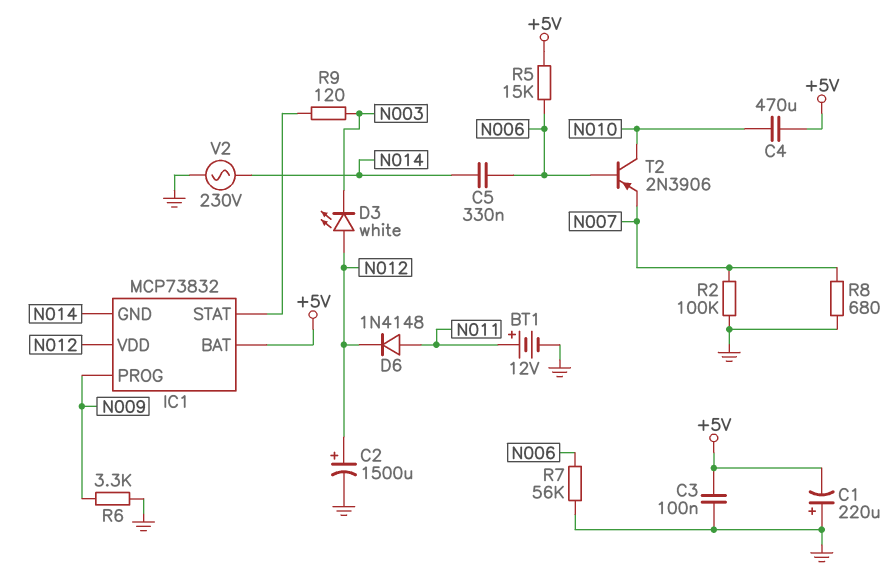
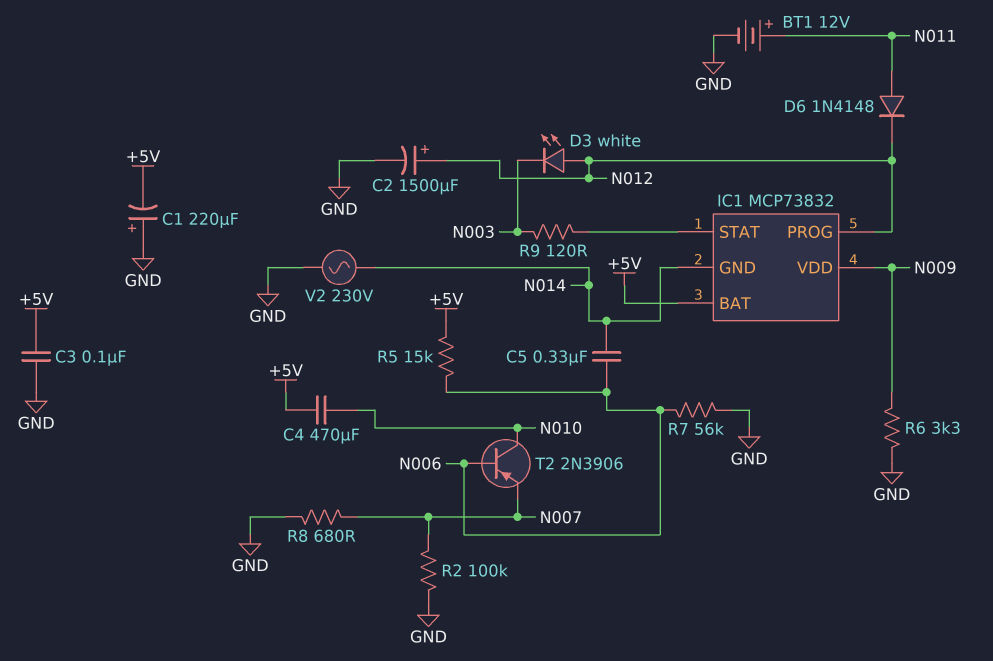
IC1 pin PROG: N009 -> N012
IC1 pin VDD: N012 -> N009

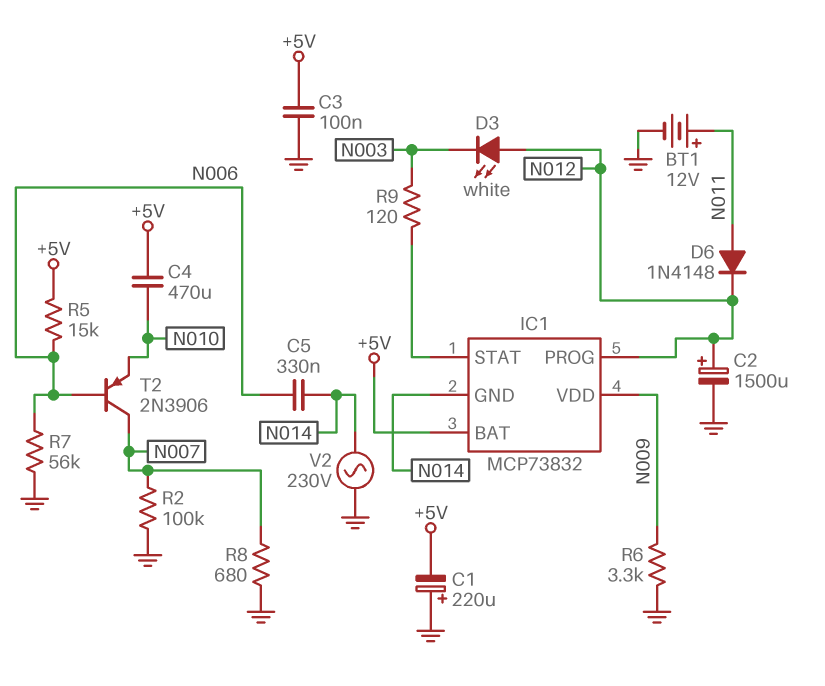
T2: PNP 2N3906 (B N006, C N010, E N007) -> PNP 2N3906 (B N006, C N007, E N010)

